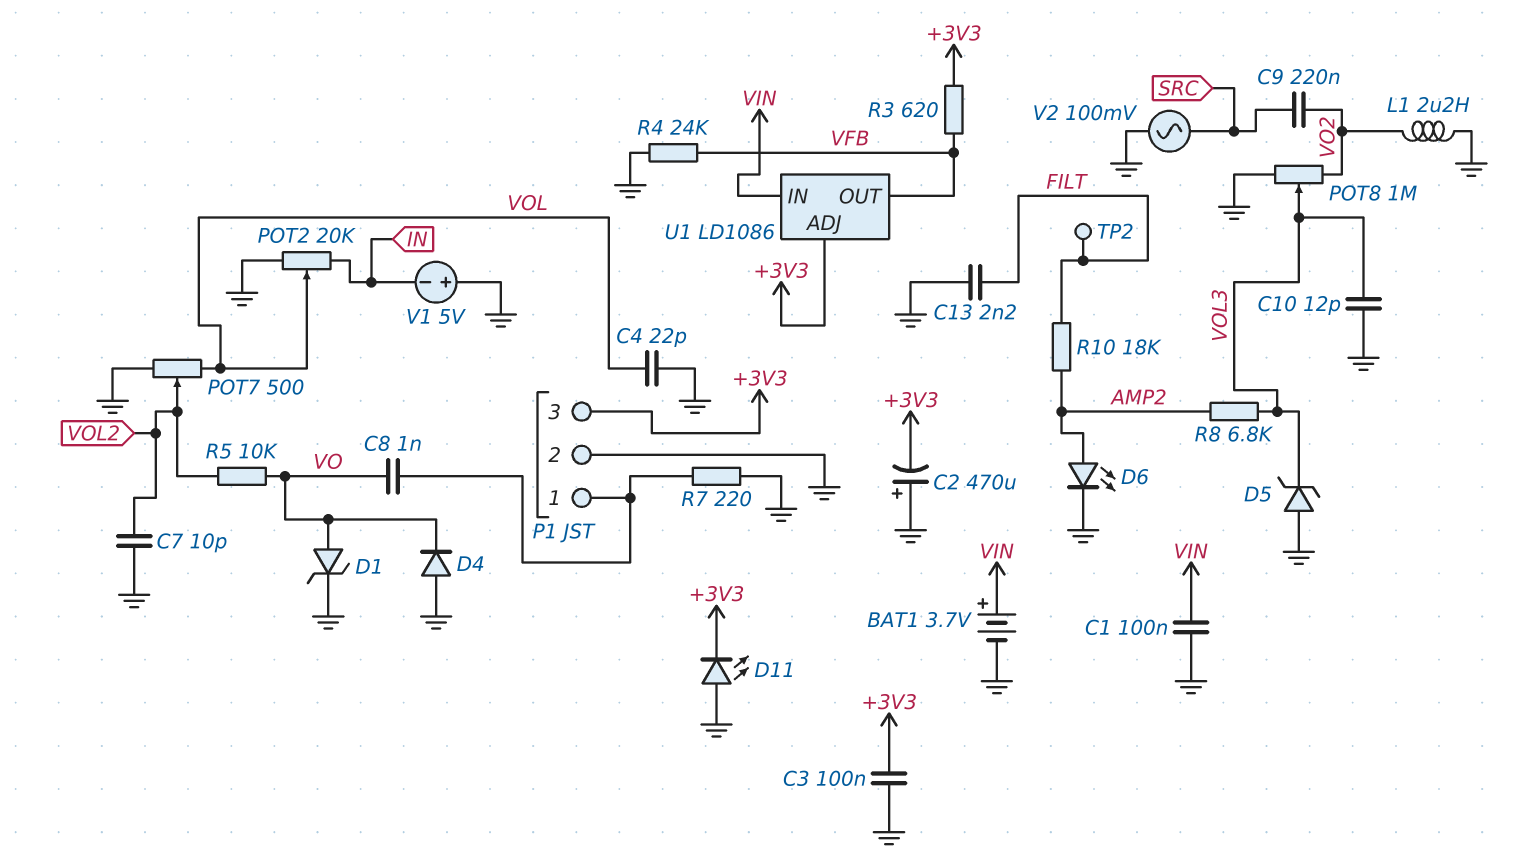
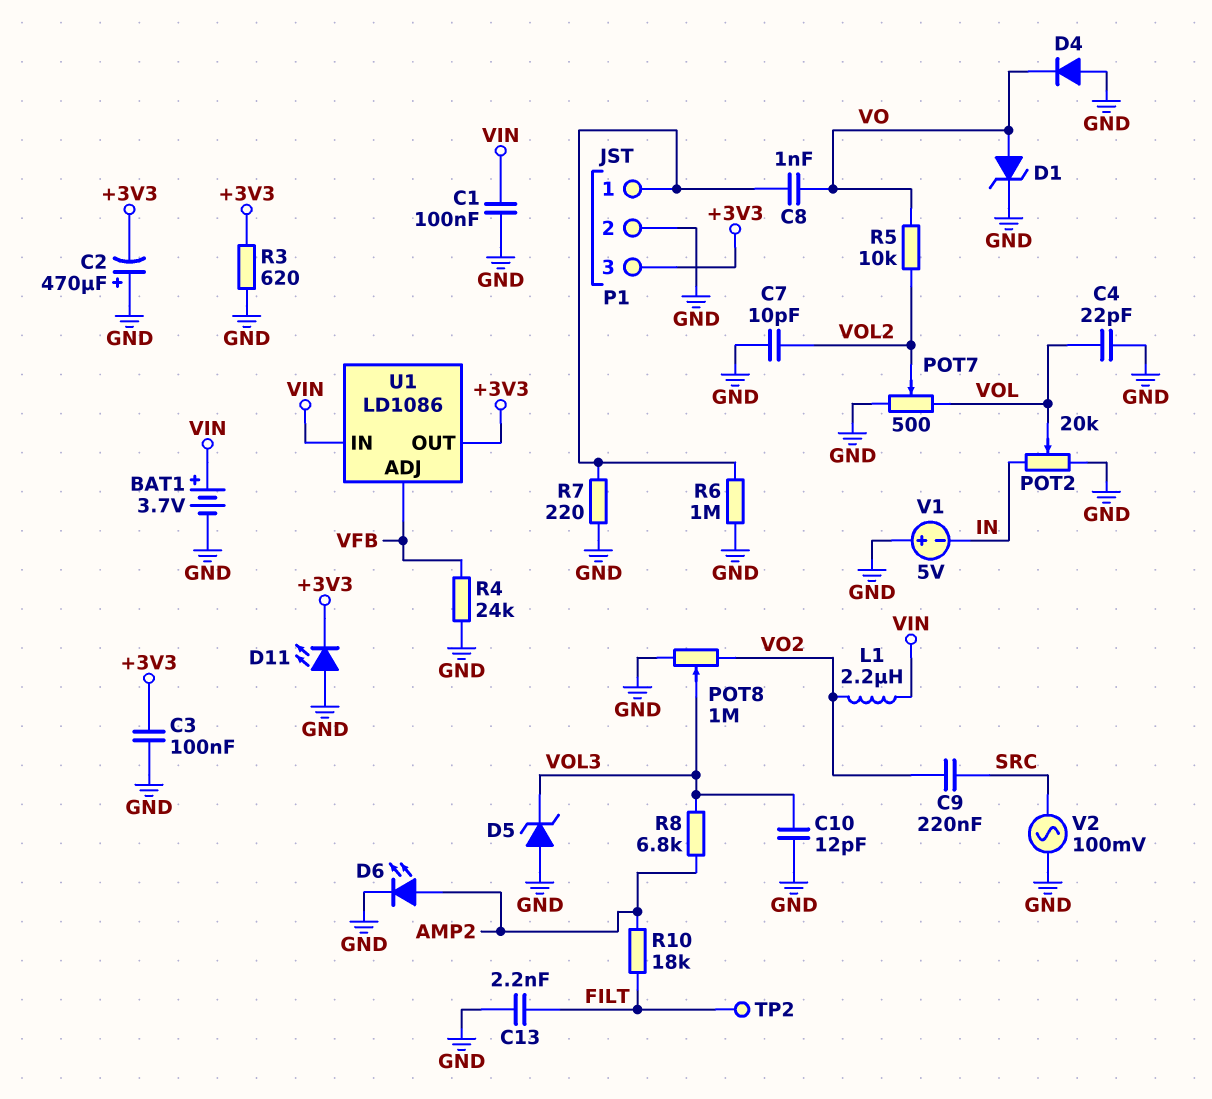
L1: 2.2uH (GND, VO2) -> 2.2uH (VIN, VO2)
R3: 620 (+3V3, VFB) -> 620 (+3V3, GND)
R6: none -> 1M (GND, P1/1)
U1 pin ADJ: +3V3 -> VFB
U1 pin OUT: VFB -> +3V3

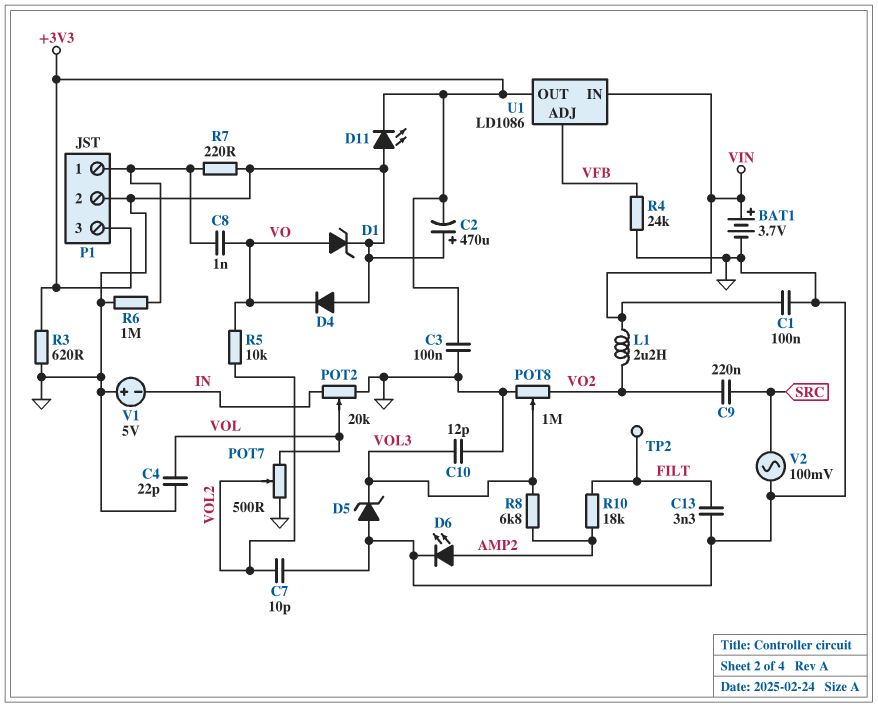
C13: 2.2nF (FILT, GND) -> 3.3nF (FILT, GND)

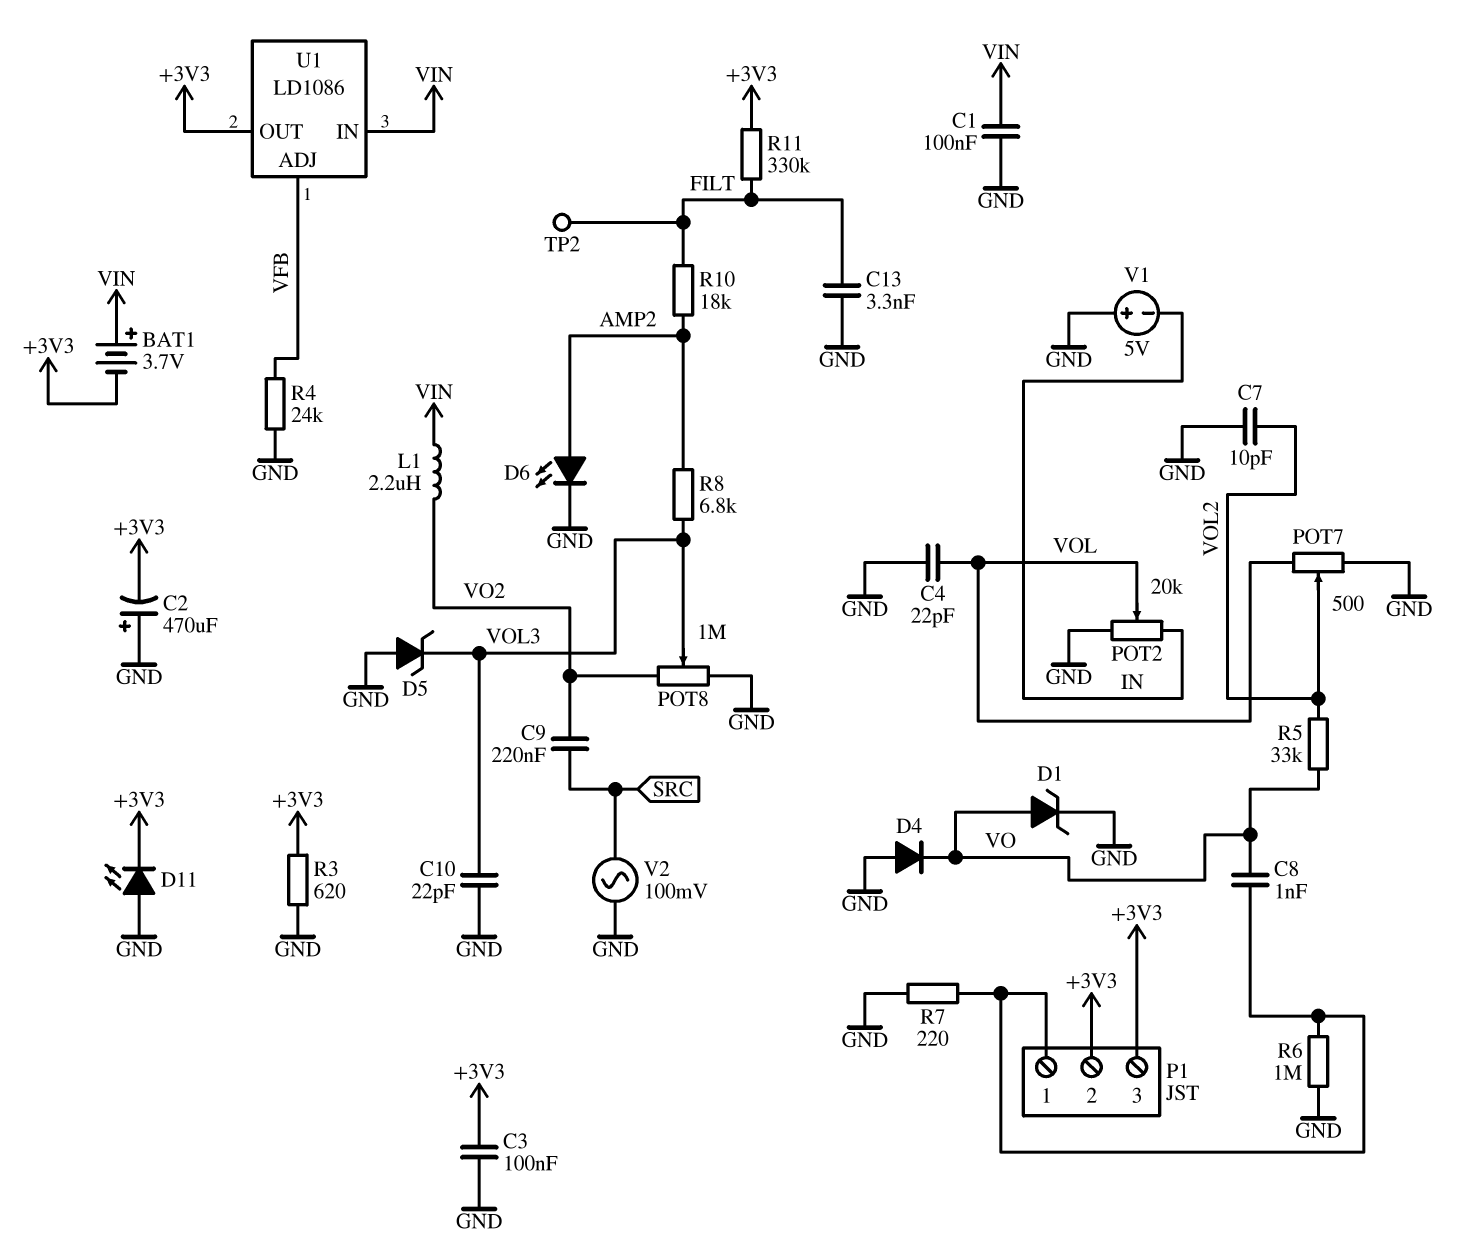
BAT1: 3.7V (plus VIN, minus GND) -> 3.7V (plus VIN, minus +3V3)
C10: 12pF (GND, VOL3) -> 22pF (GND, VOL3)
P1 pin 2: GND -> +3V3
R5: 10k (VO, VOL2) -> 33k (VO, VOL2)
R11: none -> 330k (+3V3, FILT)

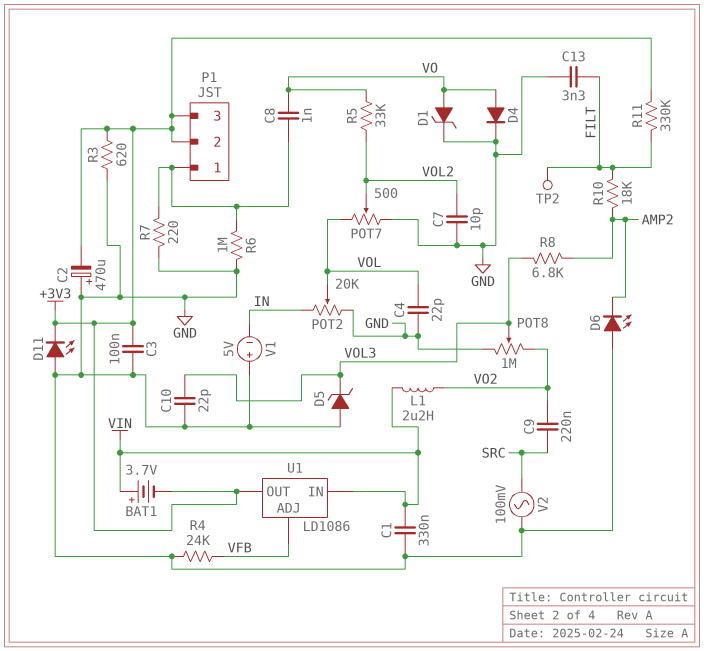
C1: 100nF (GND, VIN) -> 330nF (GND, VIN)
D4: diode (A GND, K VO) -> diode (A VO, K GND)
D6: LED (A AMP2, K GND) -> LED (A GND, K AMP2)

